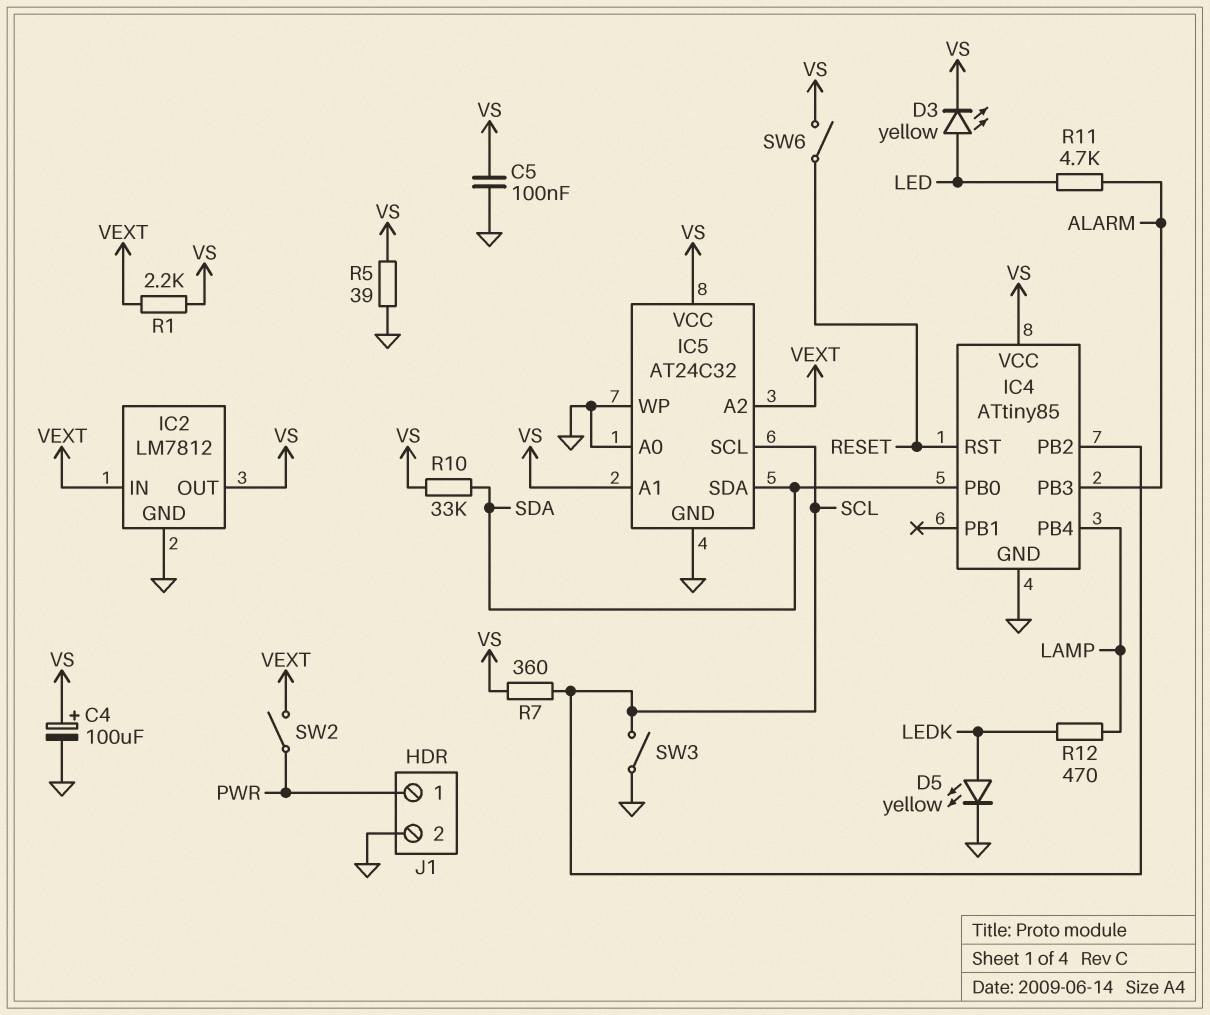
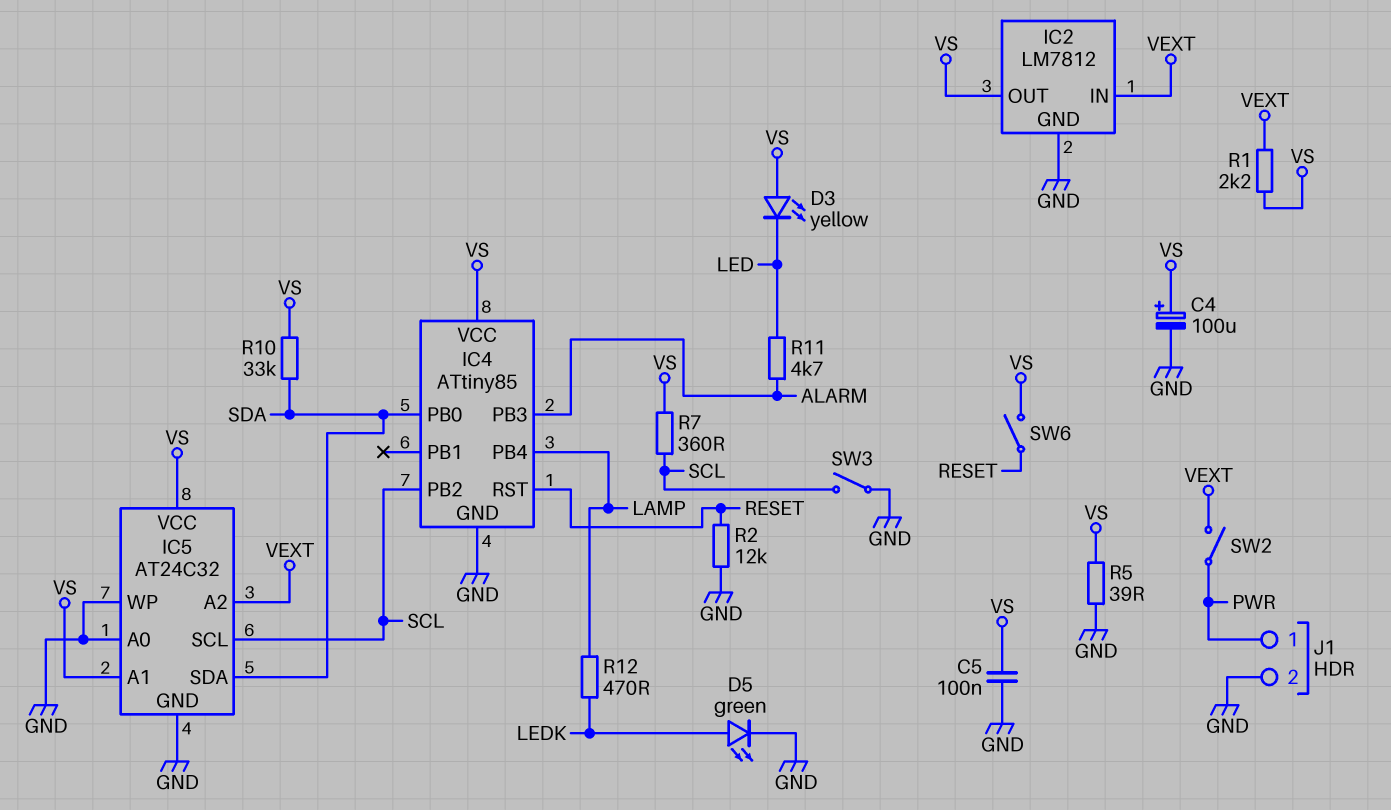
D3: LED yellow (A LED, K VS) -> LED yellow (A VS, K LED)
D5: LED yellow (A LEDK, K GND) -> LED green (A LEDK, K GND)
R2: none -> 12k (GND, RESET)

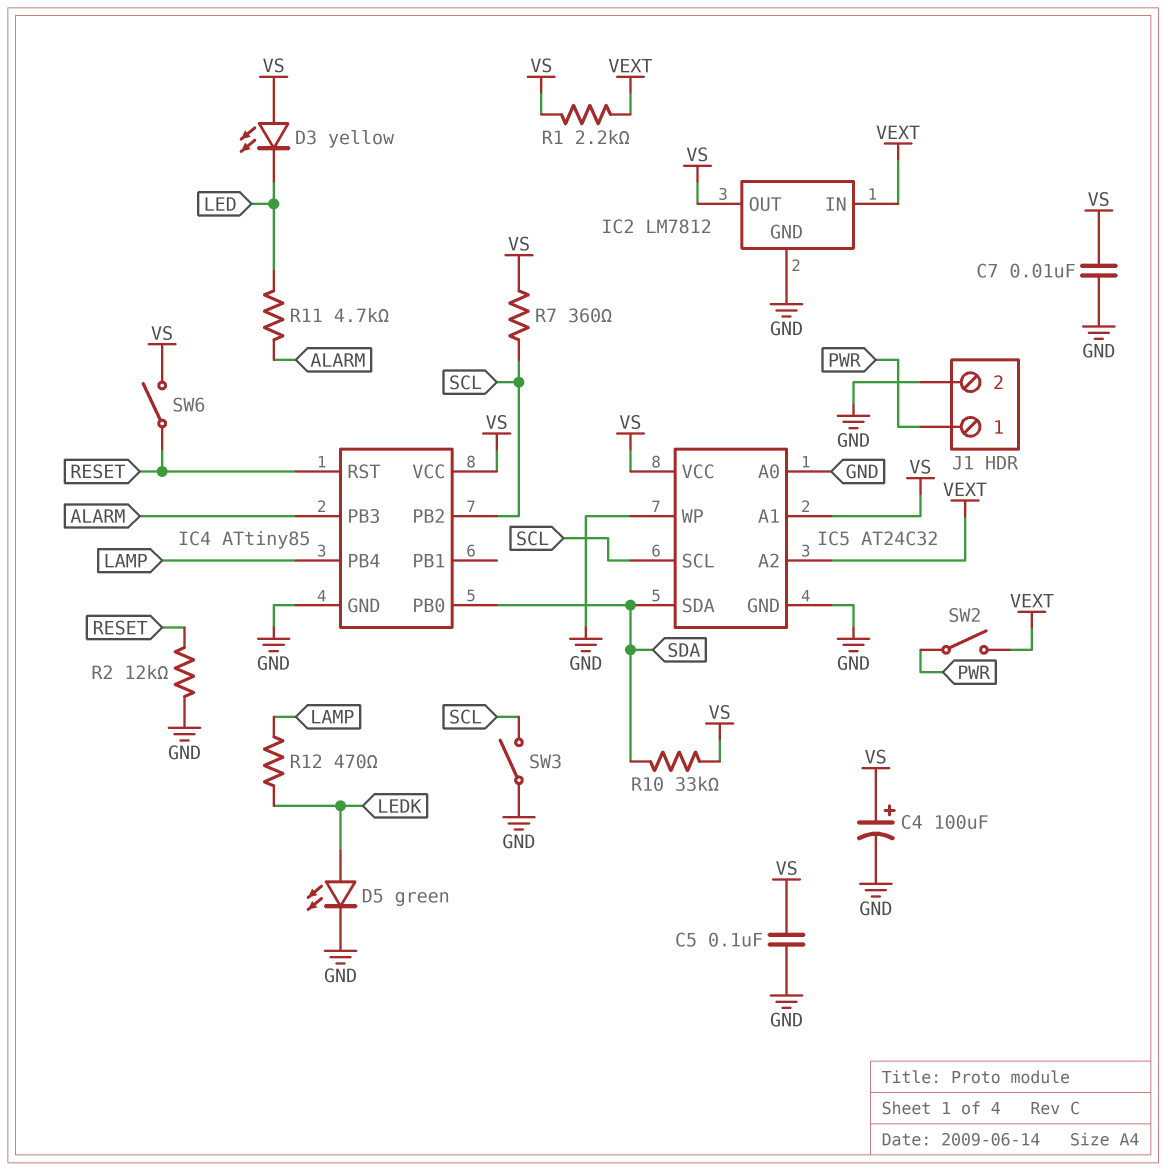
C7: none -> 10nF (GND, VS)
R5: 39 (GND, VS) -> none

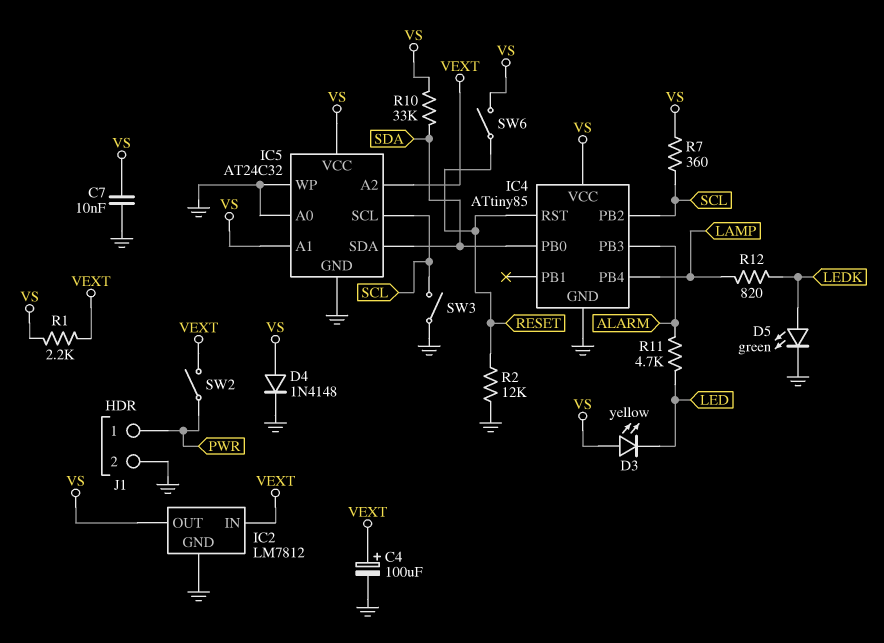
C4: 100uF (plus VS, minus GND) -> 100uF (plus VEXT, minus GND)
C5: 100nF (GND, VS) -> none
D4: none -> diode 1N4148 (A VS, K GND)
R12: 470 (LAMP, LEDK) -> 820 (LAMP, LEDK)

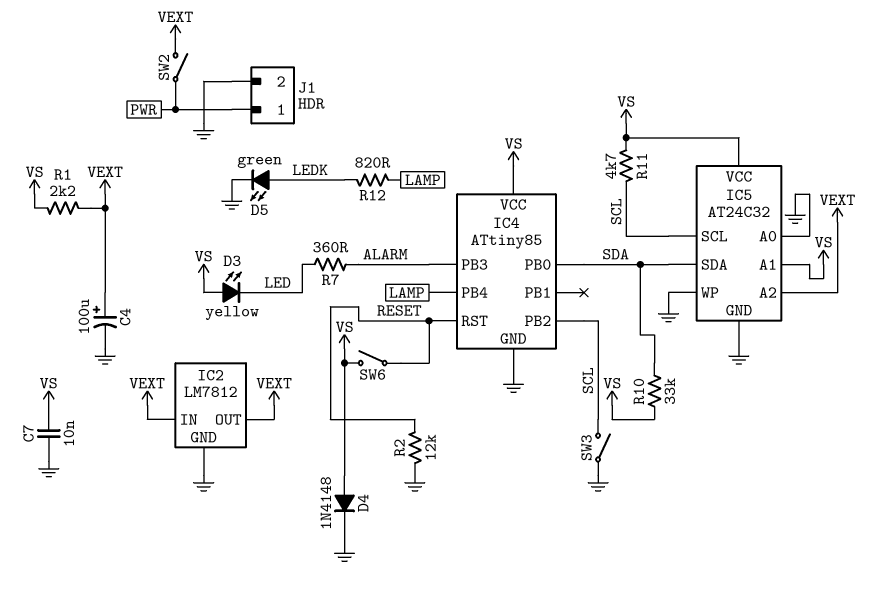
IC2 pin OUT: VS -> VEXT
R7: 360 (SCL, VS) -> 360 (ALARM, LED)
R11: 4.7k (ALARM, LED) -> 4.7k (SCL, VS)

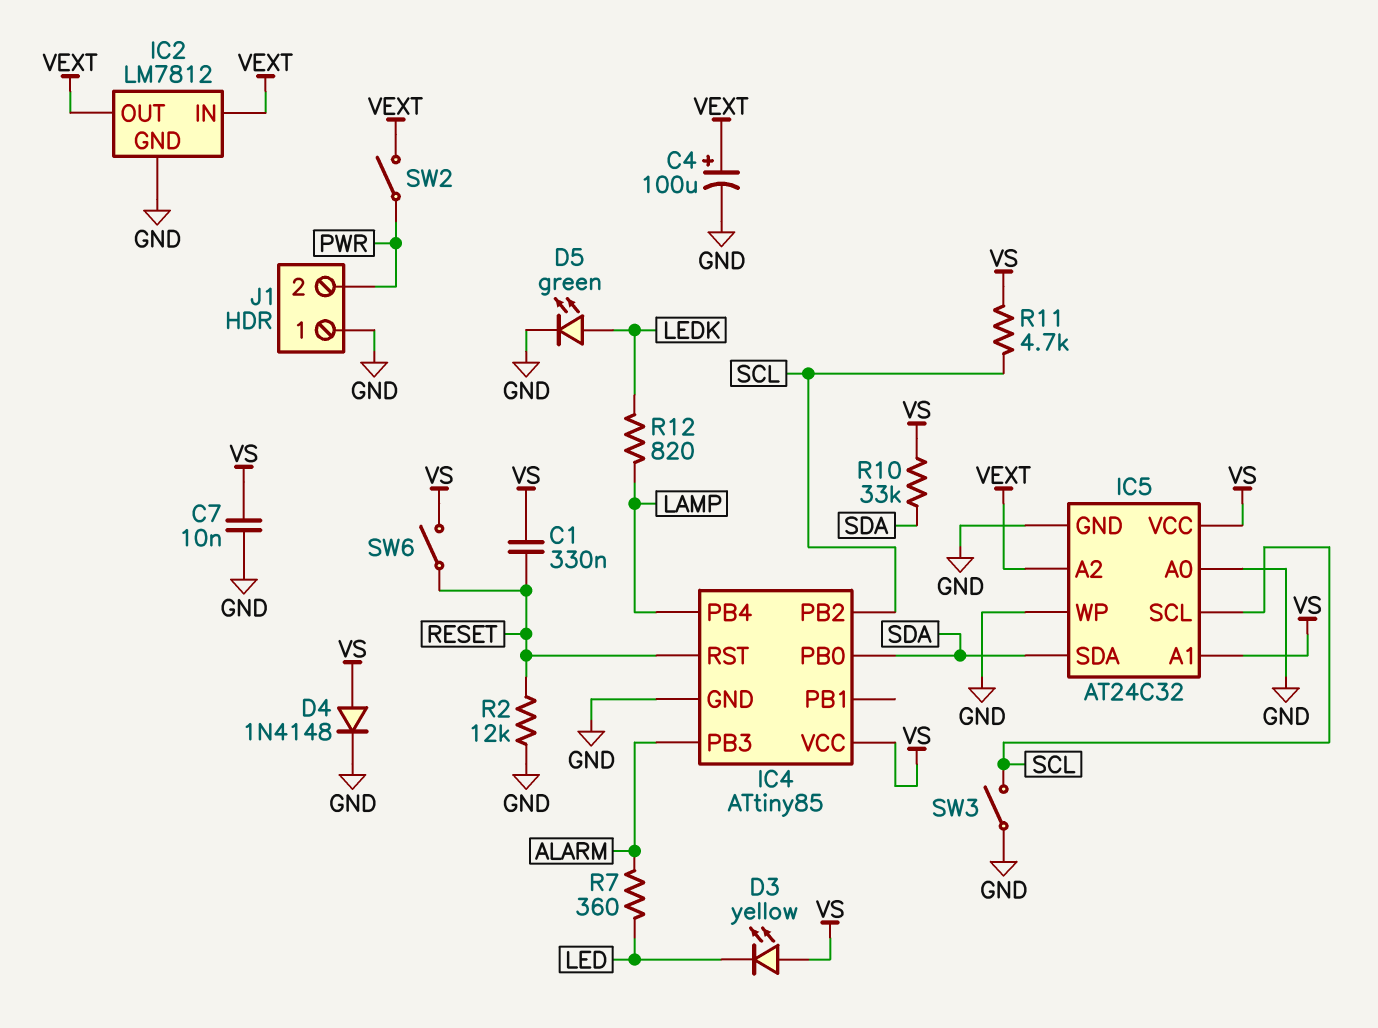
C1: none -> 330nF (RESET, VS)
J1 pin 1: PWR -> GND
J1 pin 2: GND -> PWR
R1: 2.2k (VEXT, VS) -> none

